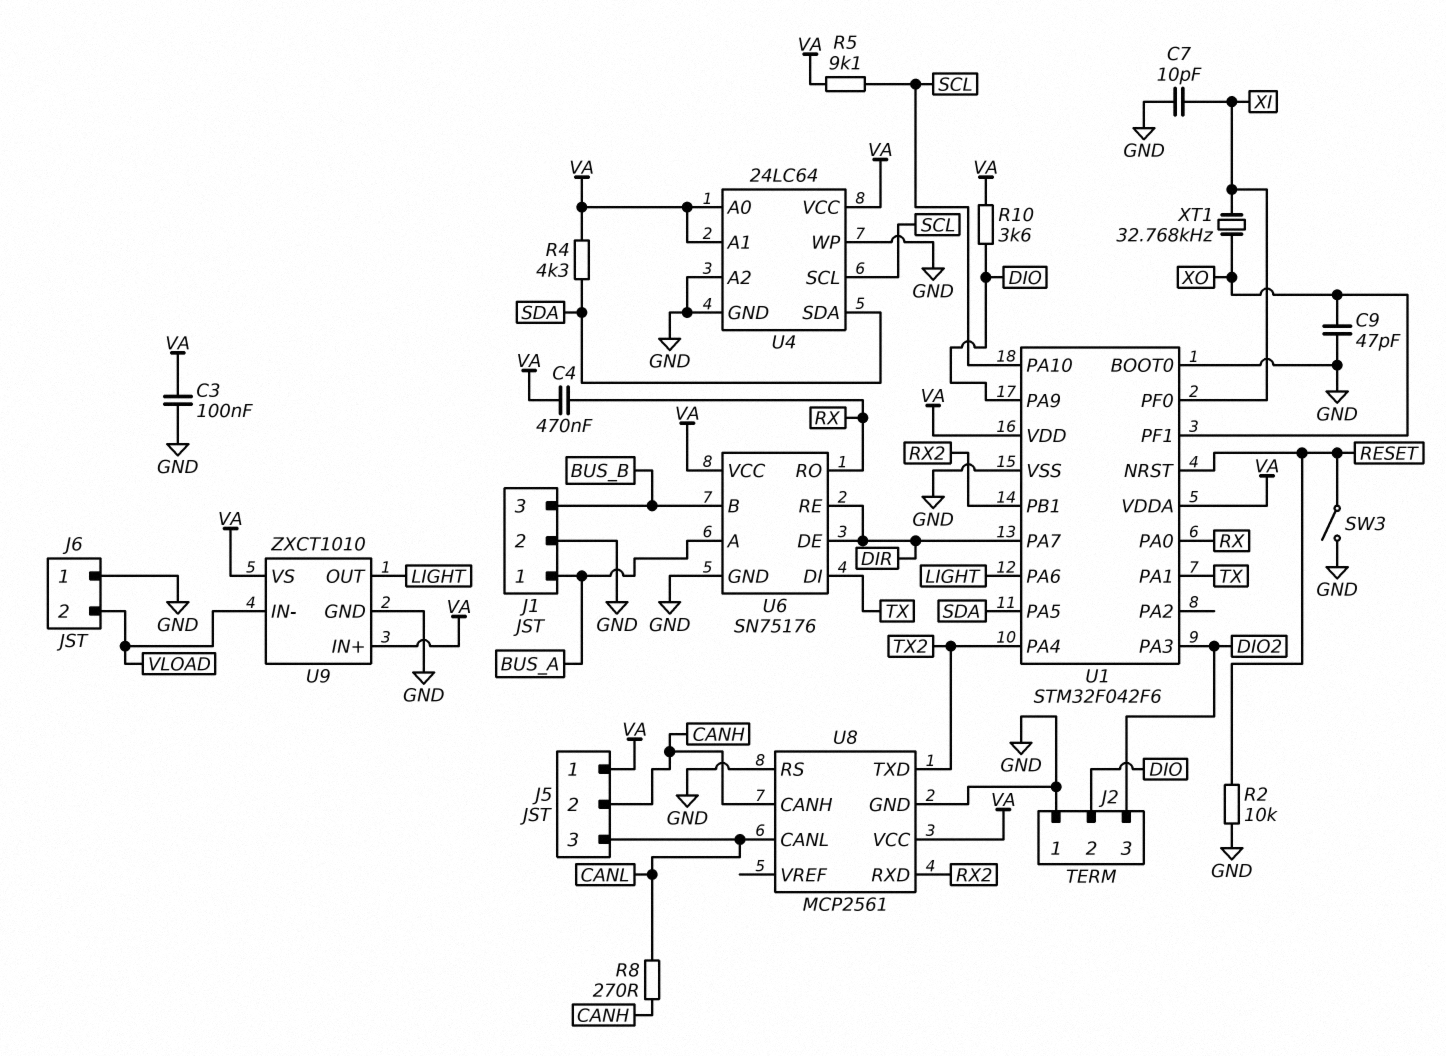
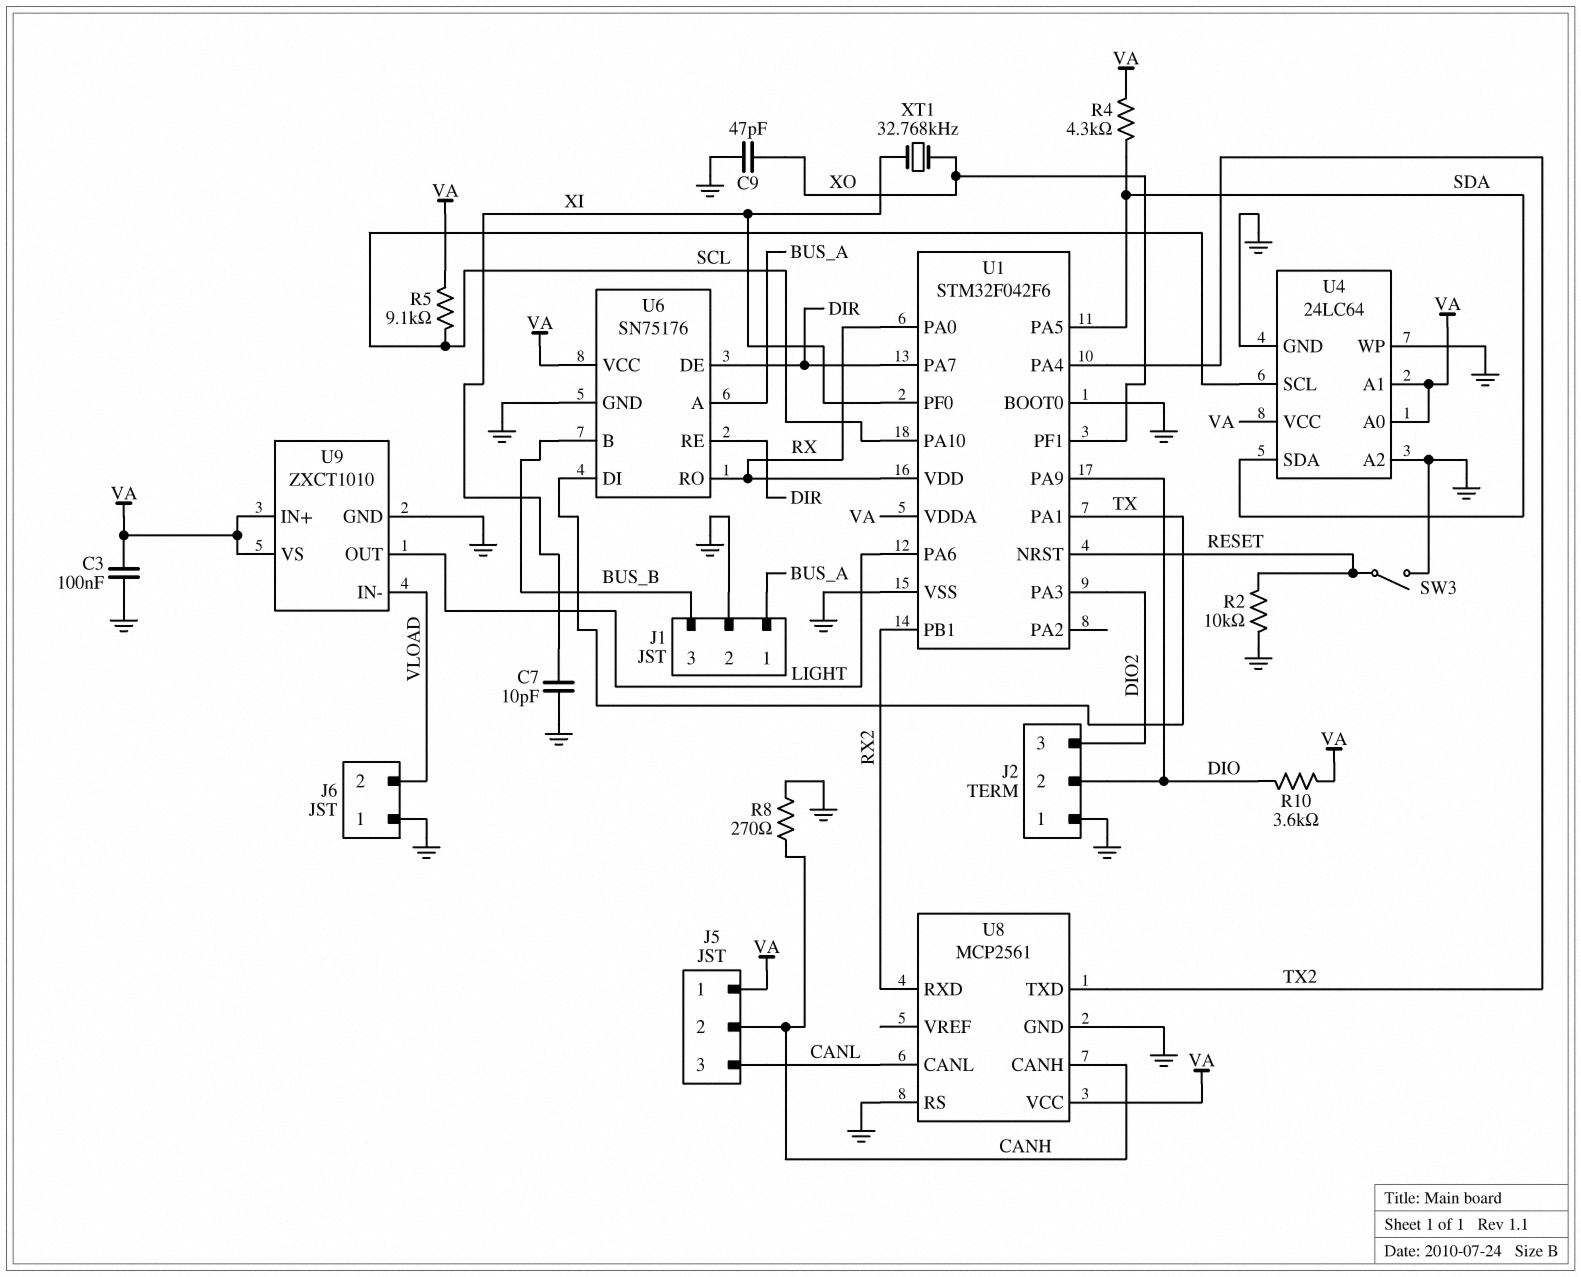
C4: 470nF (RX, VA) -> none
R8: 270 (CANH, CANL) -> 270 (CANH, GND)
U1 pin VDD: VA -> RX

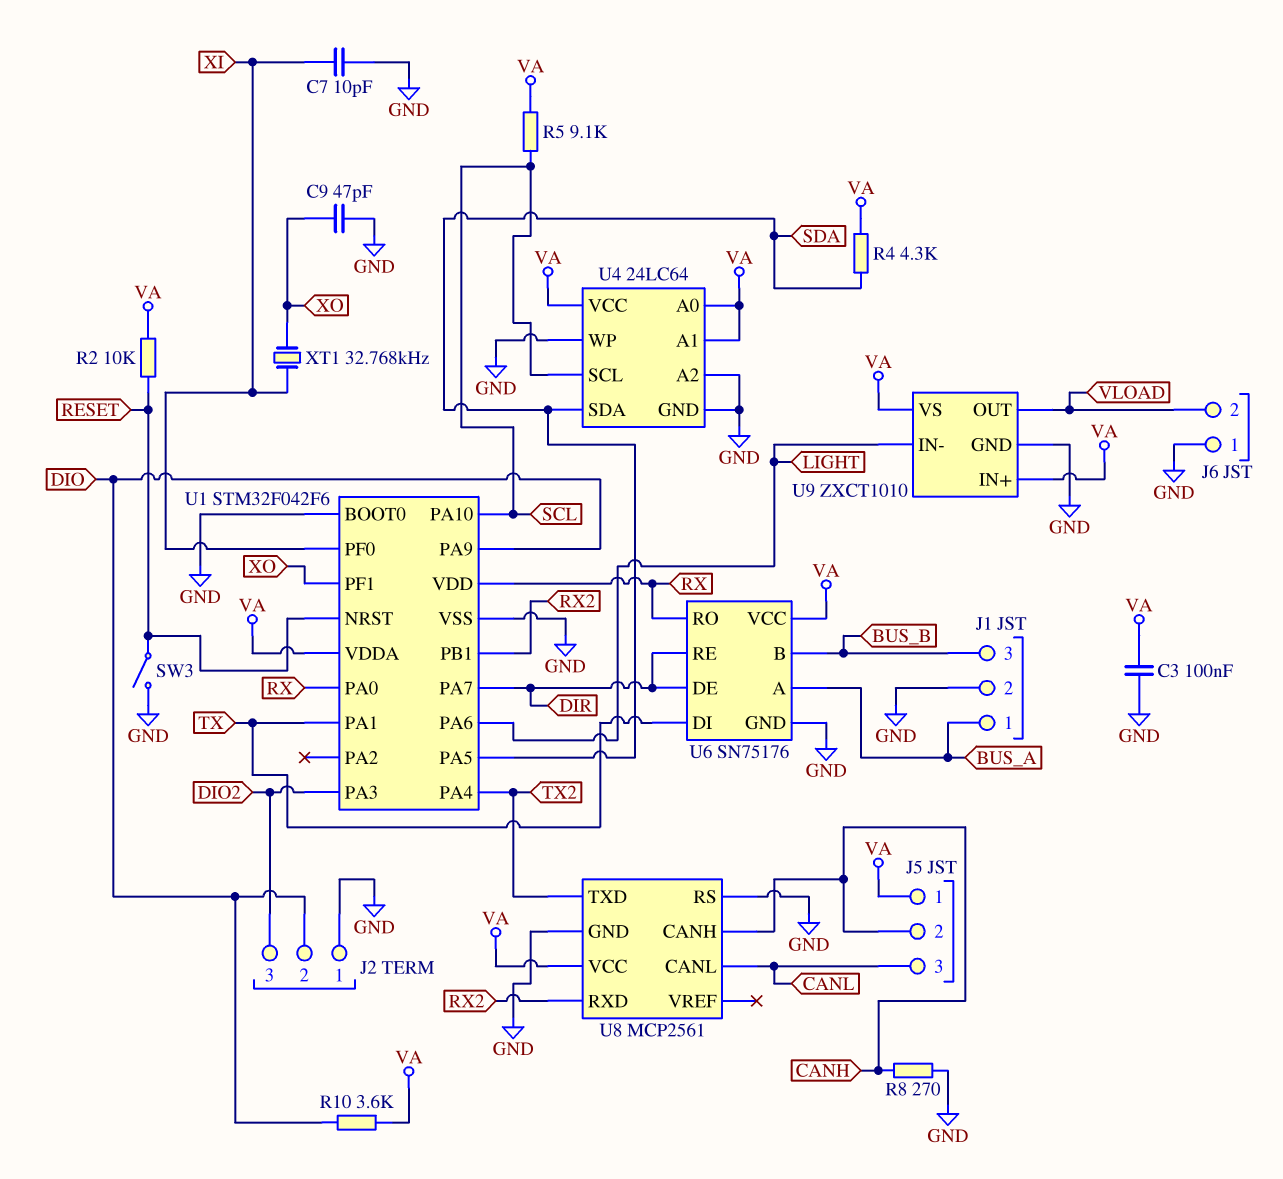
R2: 10k (GND, RESET) -> 10k (RESET, VA)
U9 pin IN-: VLOAD -> LIGHT
U9 pin OUT: LIGHT -> VLOAD

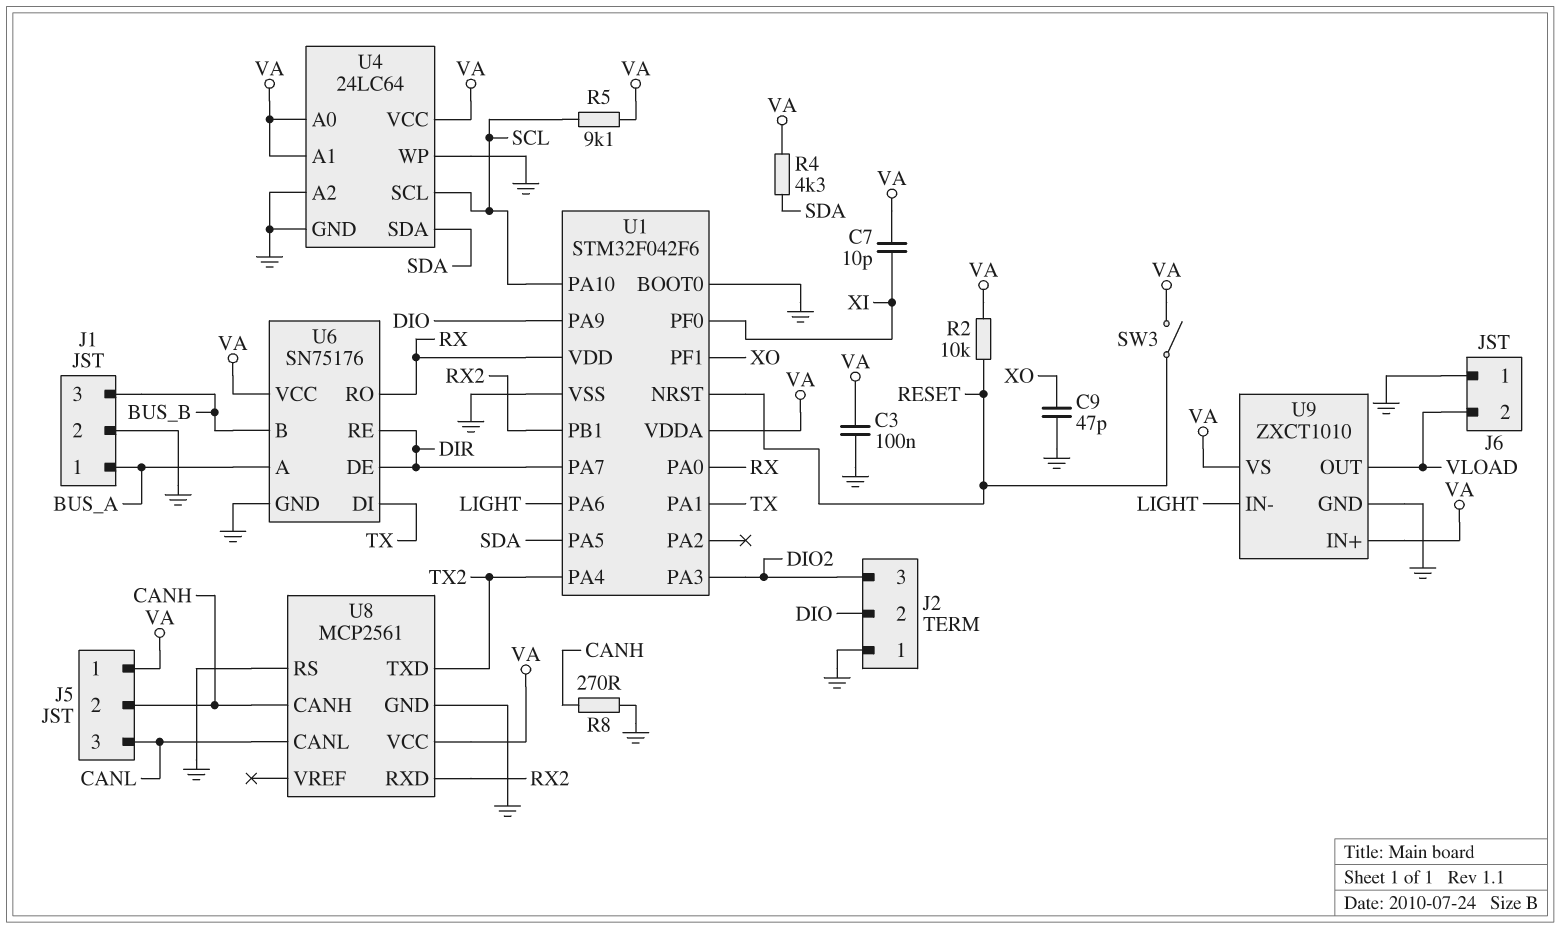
C7: 10pF (GND, XI) -> 10pF (VA, XI)
R10: 3.6k (DIO, VA) -> none
SW3: switch (GND, RESET) -> switch (RESET, VA)
XT1: 32.768kHz (XI, XO) -> none

